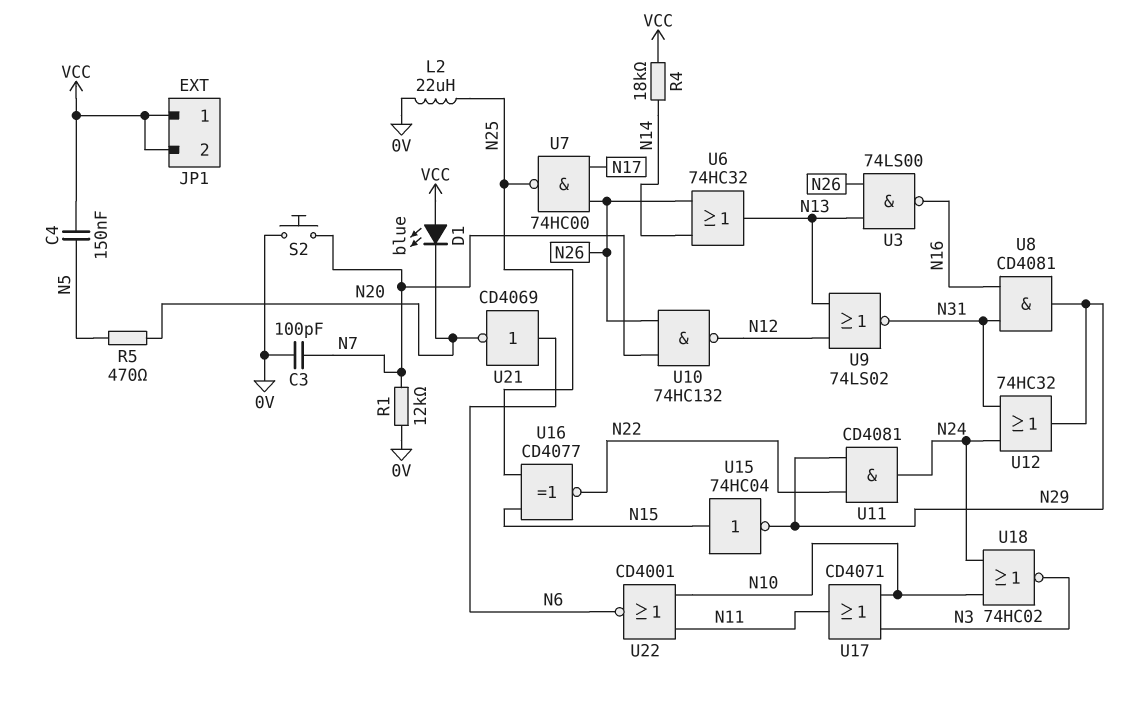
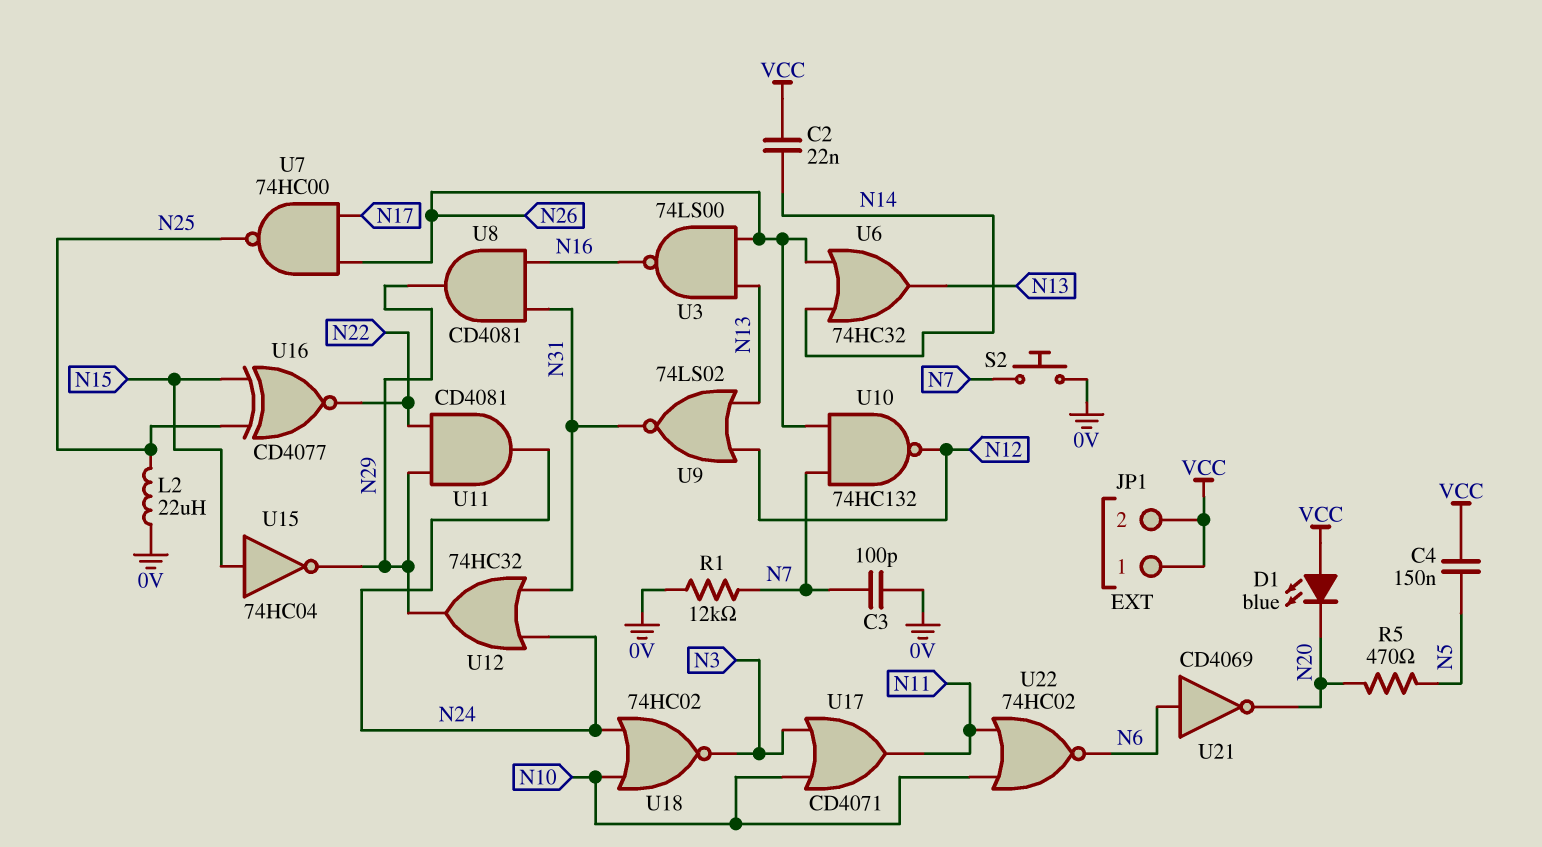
C2: none -> 22nF (N14, VCC)
R4: 18k (N14, VCC) -> none
U22: NOR CD4001 (in N10, in N11, out N6) -> NOR 74HC02 (in N10, in N11, out N6)

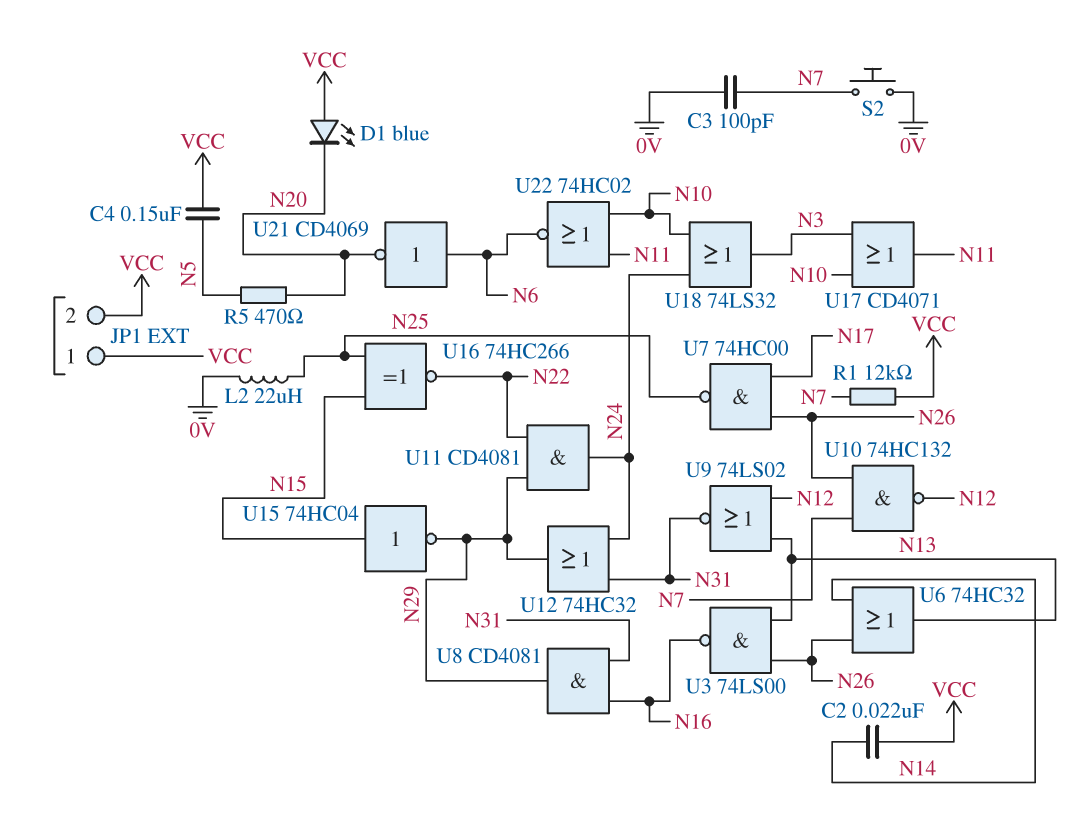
R1: 12k (0V, N7) -> 12k (N7, VCC)
U16: XNOR CD4077 (in N15, in N25, out N22) -> XNOR 74HC266 (in N15, in N25, out N22)
U18: NOR 74HC02 (in N10, in N24, out N3) -> OR 74LS32 (in N10, in N24, out N3)

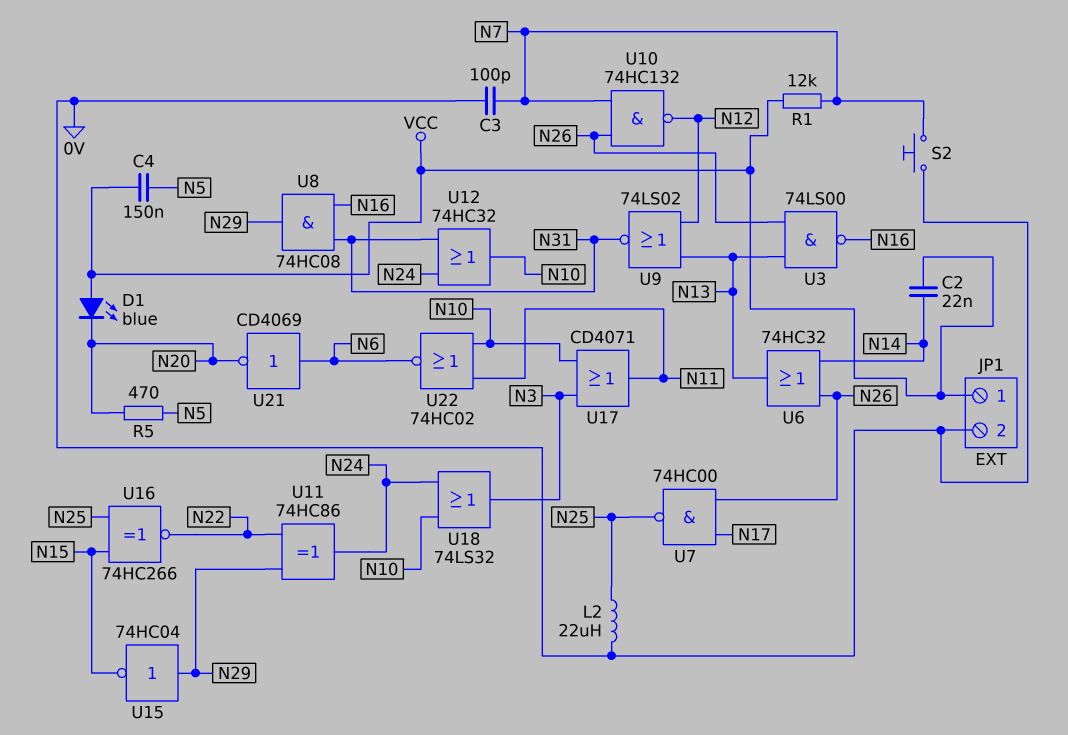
JP1 pin 2: VCC -> 0V
U8: AND CD4081 (in N16, in N31, out N29) -> AND 74HC08 (in N16, in N31, out N29)
U11: AND CD4081 (in N22, in N29, out N24) -> XOR 74HC86 (in N22, in N29, out N24)
U12: OR 74HC32 (in N24, in N31, out N29) -> OR 74HC32 (in N24, in N31, out N10)
U15: NOT 74HC04 (in N15, out N29) -> NOT 74HC04 (in N29, out N15)

